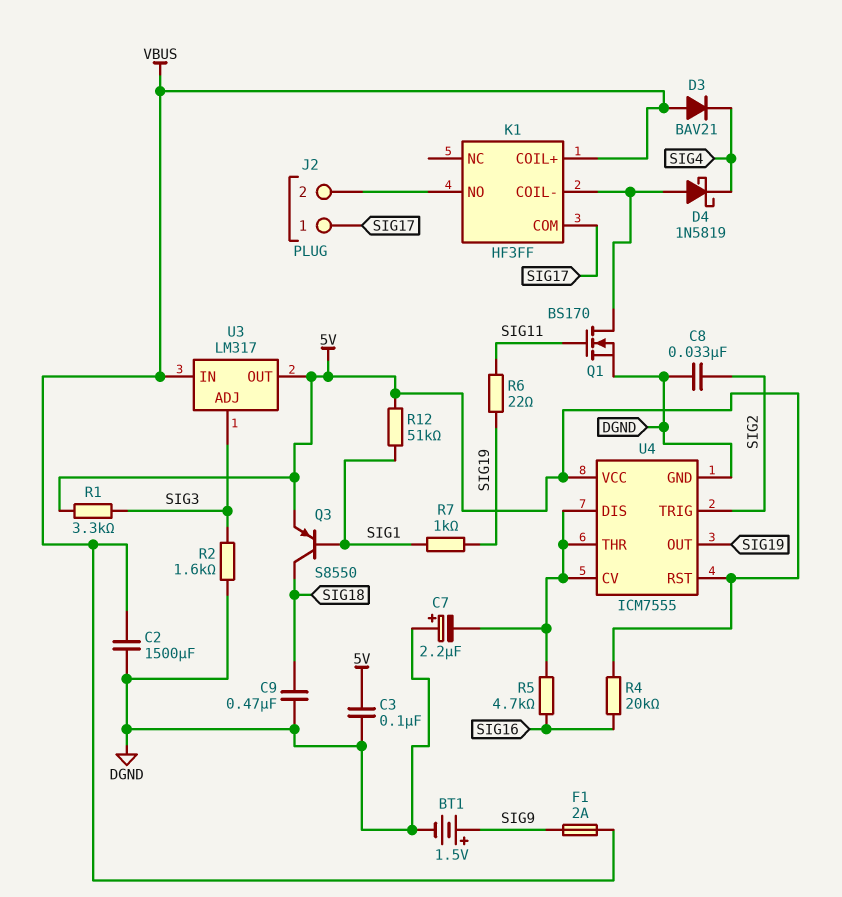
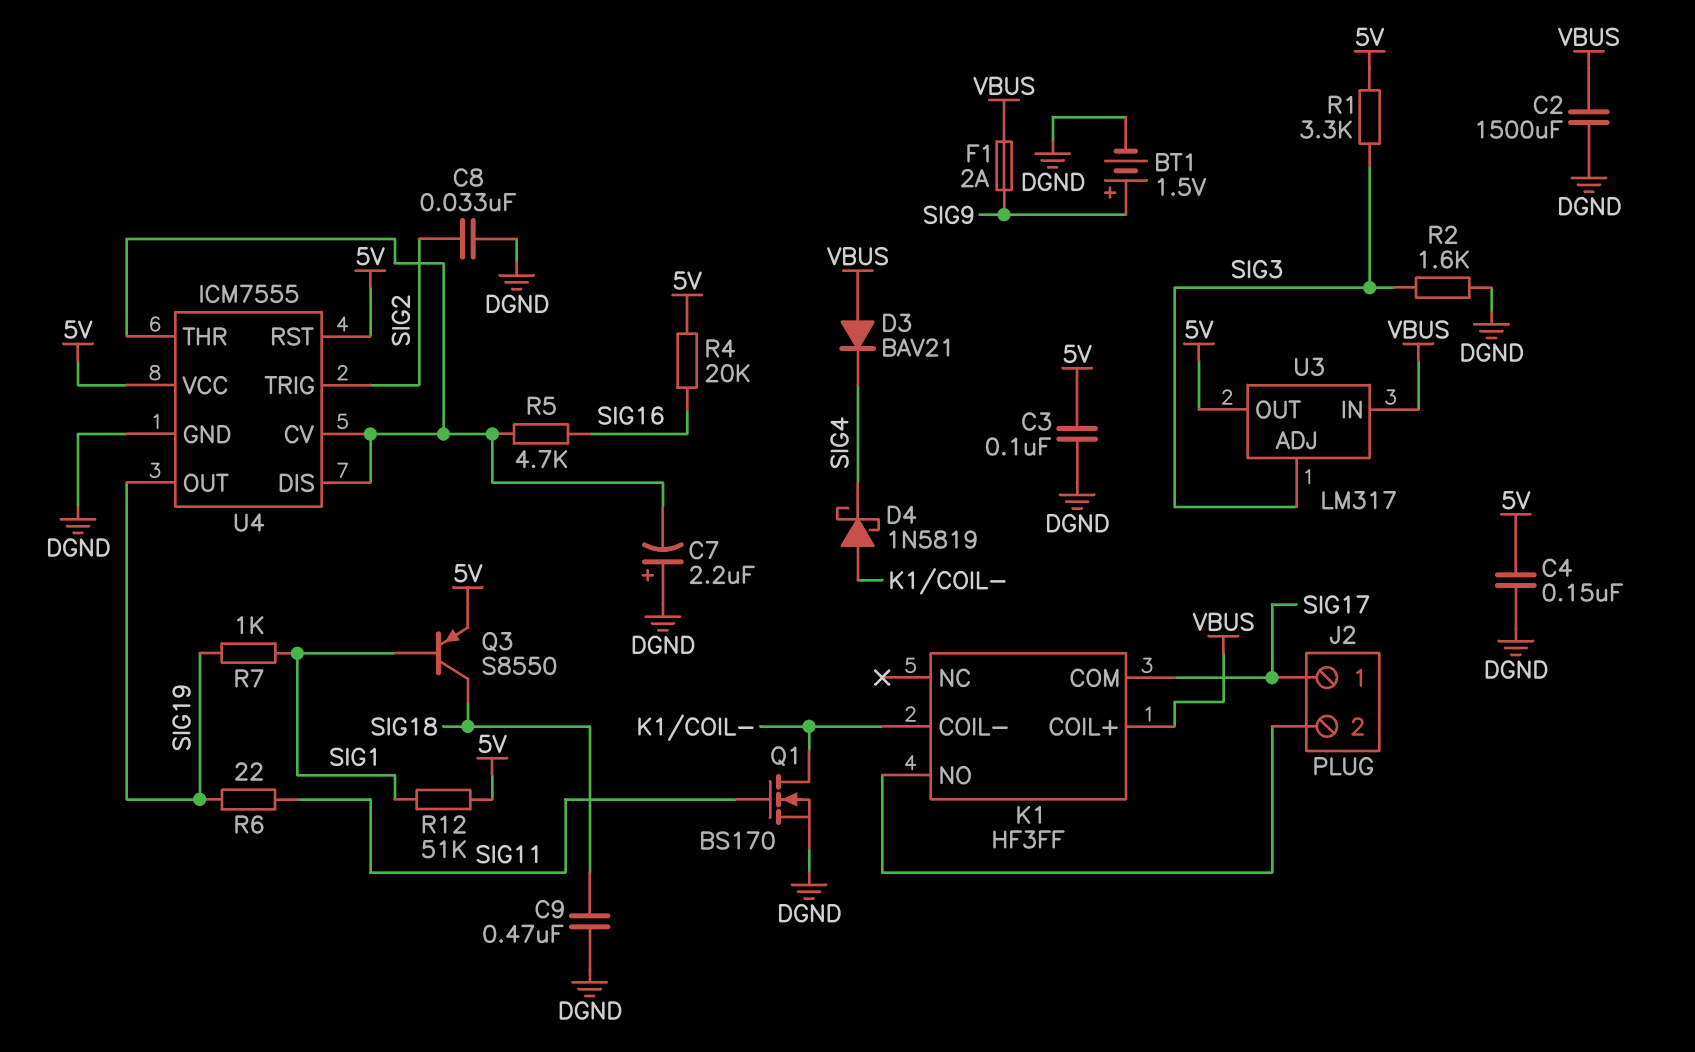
C4: none -> 150nF (5V, DGND)

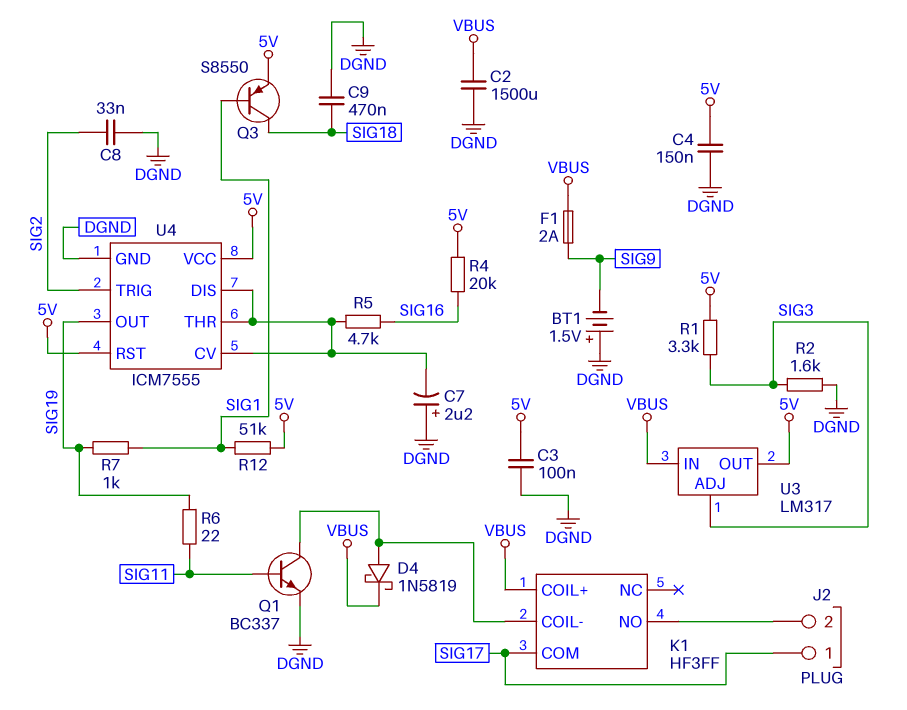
BT1: 1.5V (plus SIG9, minus DGND) -> 1.5V (plus DGND, minus SIG9)
D3: diode BAV21 (A VBUS, K SIG4) -> none
D4: schottky 1N5819 (A K1/COIL-, K SIG4) -> schottky 1N5819 (A K1/COIL-, K VBUS)
Q1: NMOS BS170 (G SIG11, D K1/COIL-, S DGND) -> NPN BC337 (B SIG11, C K1/COIL-, E DGND)

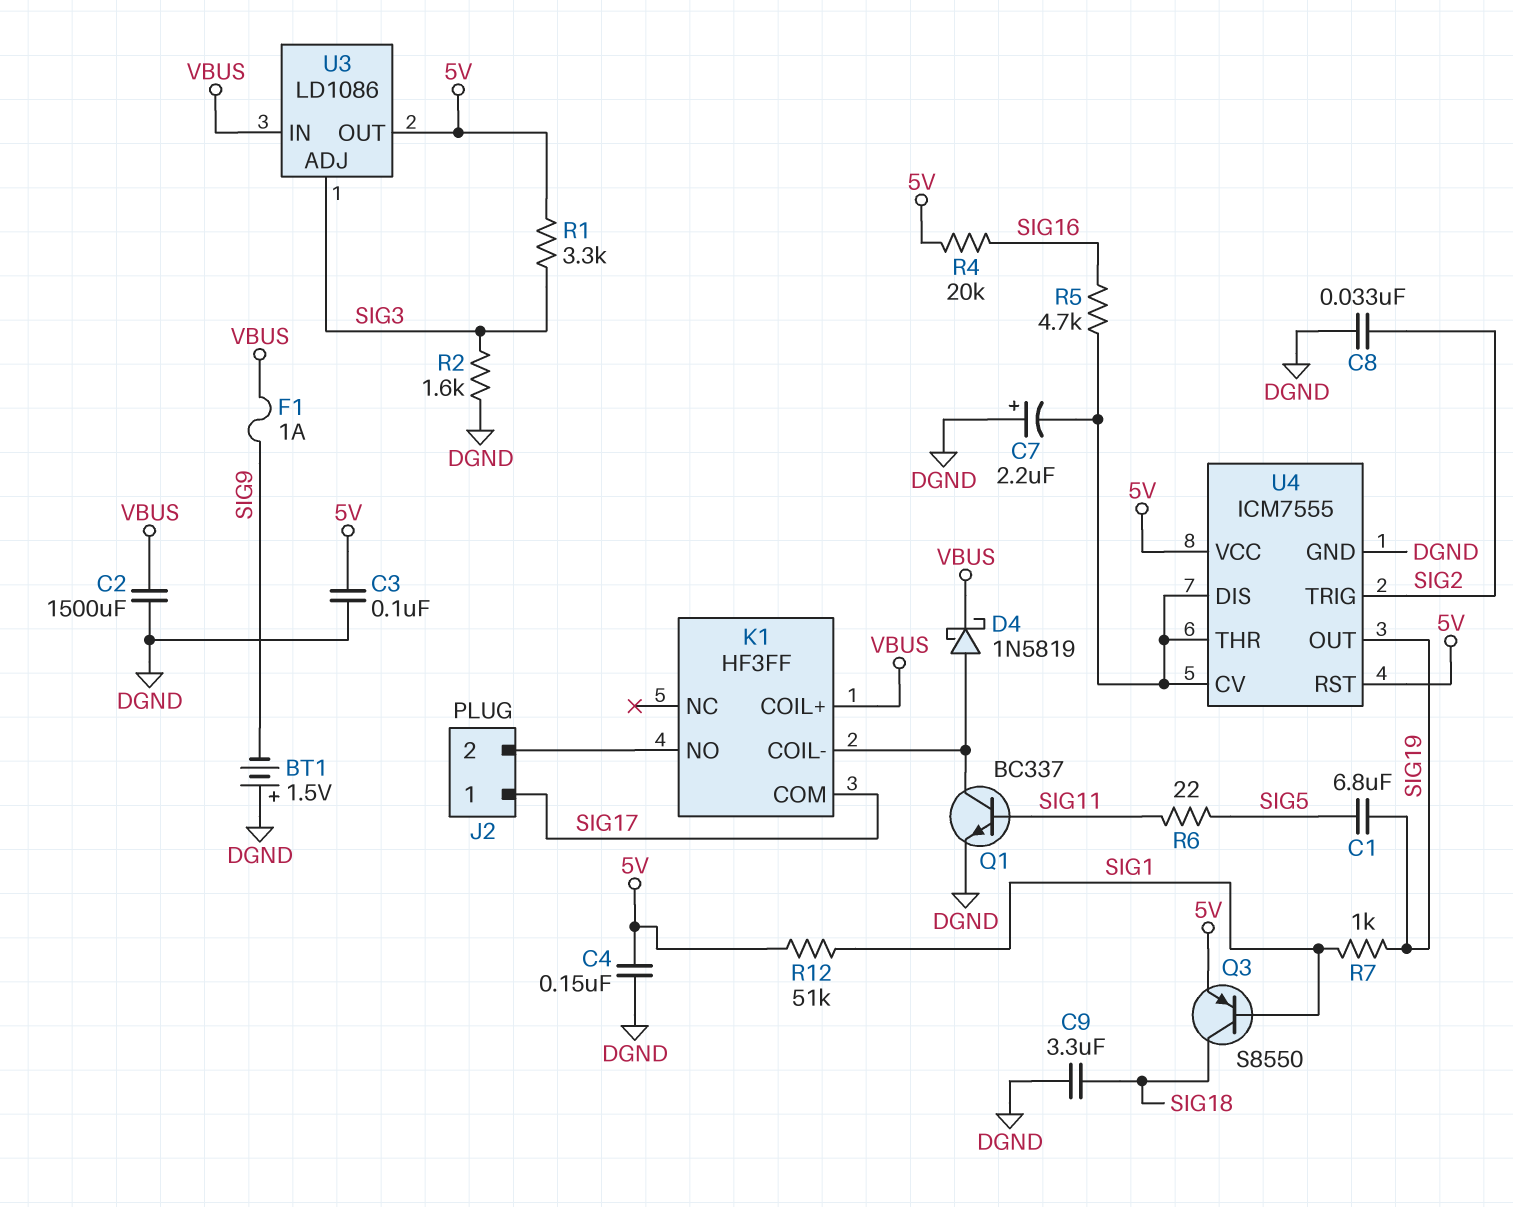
C1: none -> 6.8uF (SIG5, SIG19)
C9: 470nF (DGND, SIG18) -> 3.3uF (DGND, SIG18)
F1: 2A (SIG9, VBUS) -> 1A (SIG9, VBUS)
R6: 22 (SIG11, SIG19) -> 22 (SIG5, SIG11)
U3: LM317 -> LD1086

